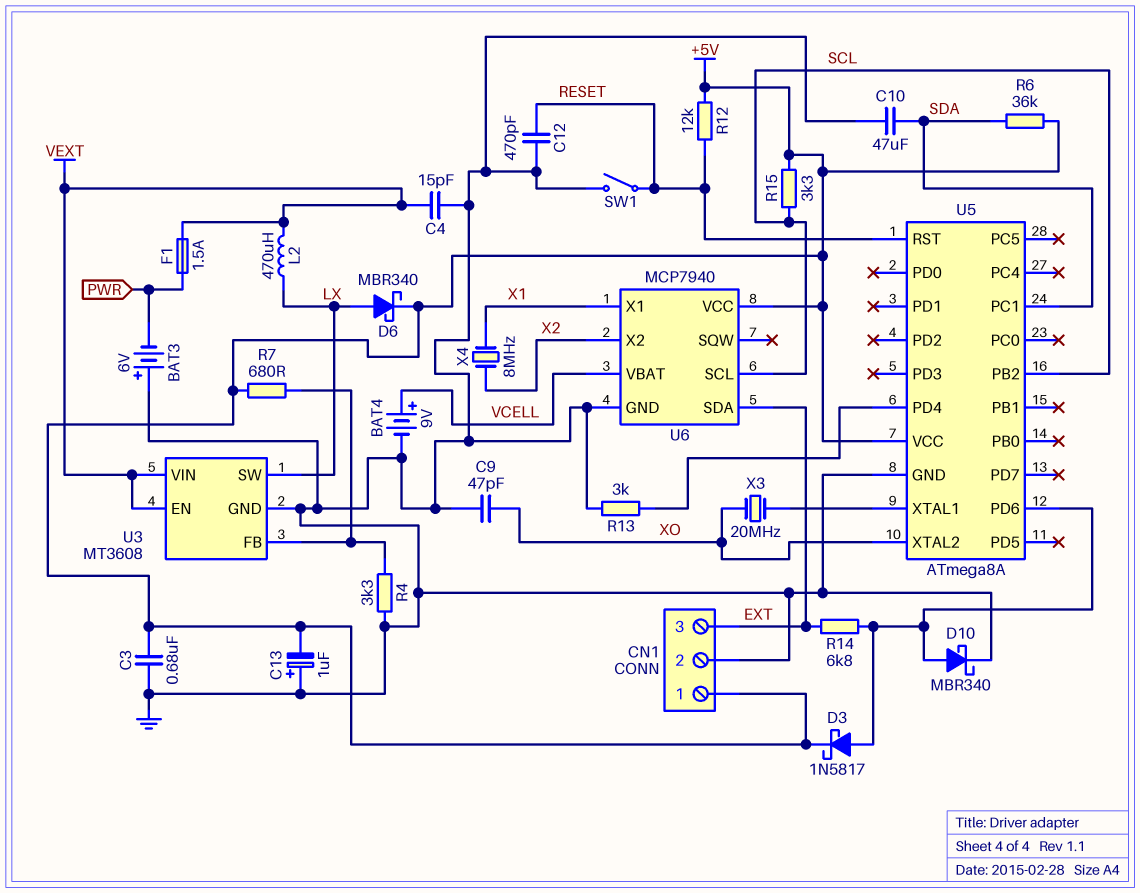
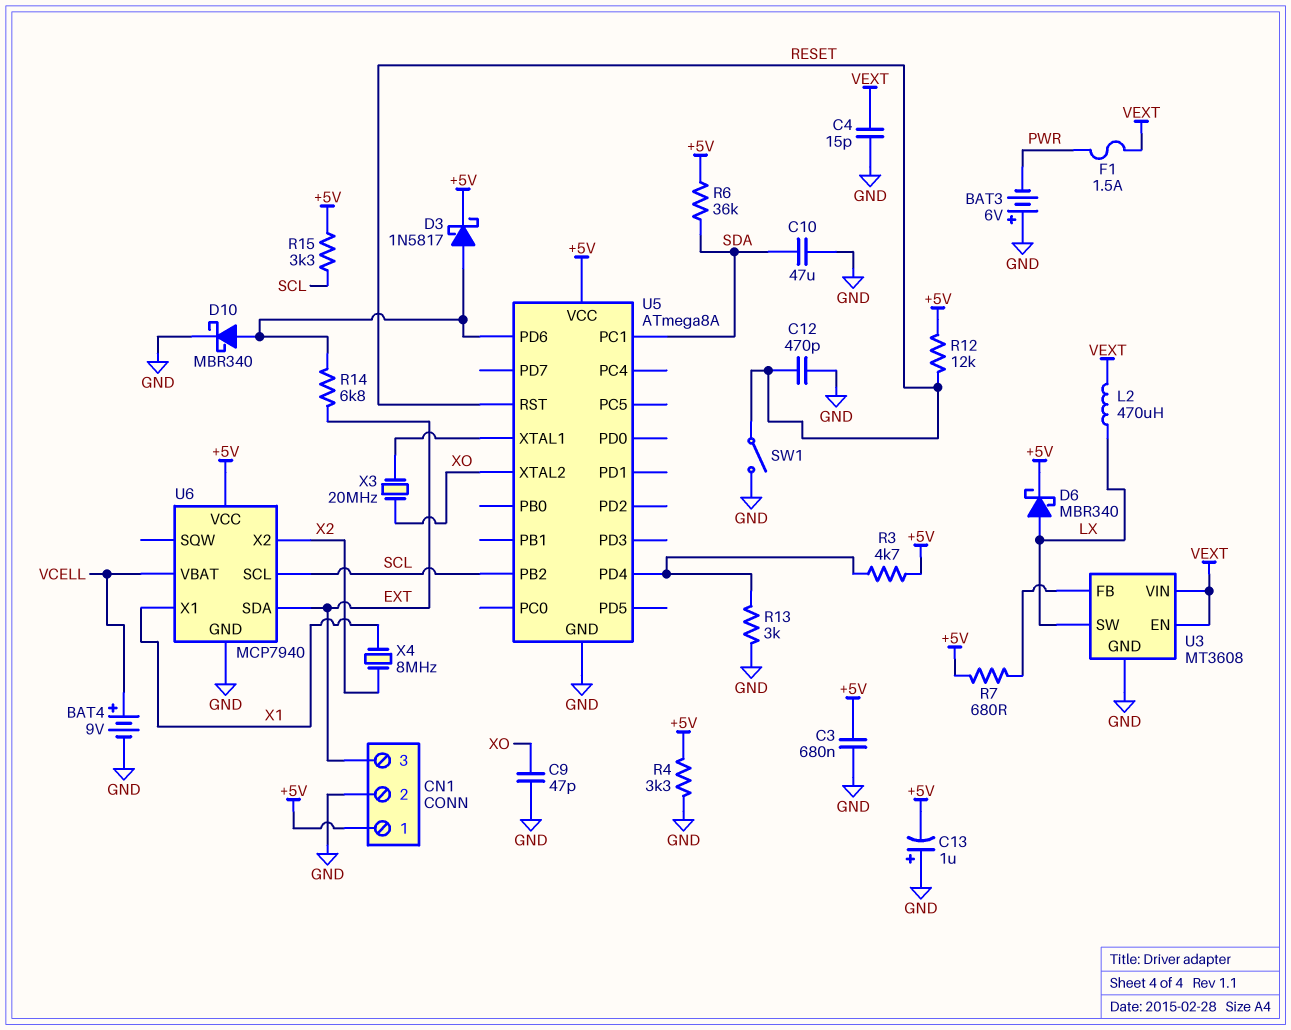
R3: none -> 4.7k (+5V, U5/PD4)
R4: 3.3k (GND, U3/FB) -> 3.3k (+5V, GND)

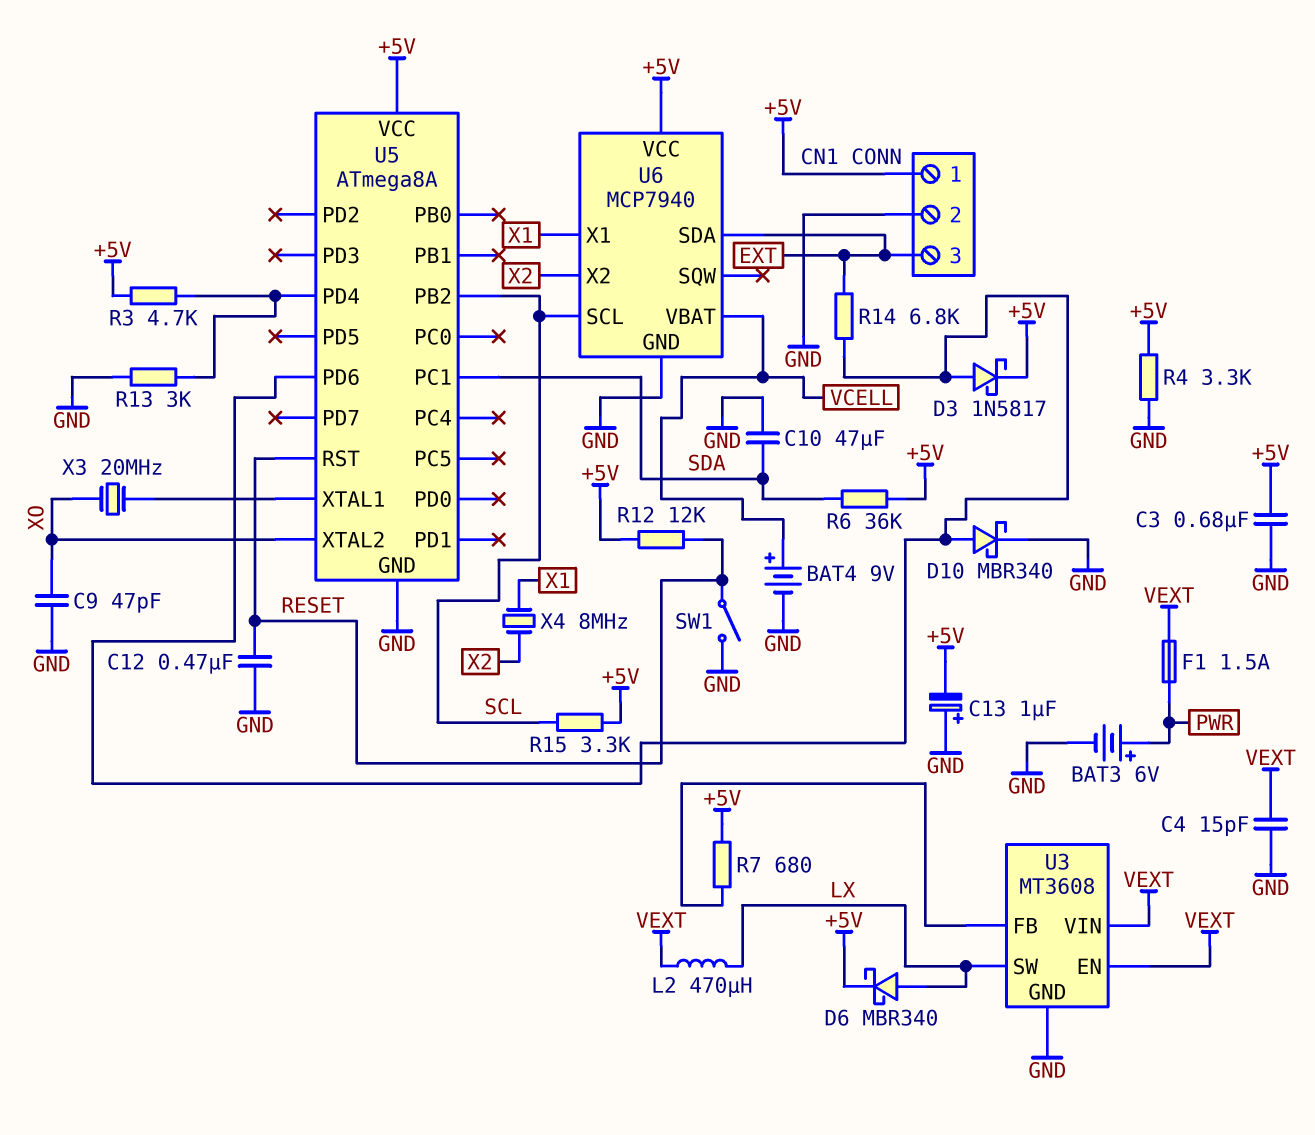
BAT3: 6V (plus GND, minus PWR) -> 6V (plus PWR, minus GND)
C12: 470pF (GND, RESET) -> 470nF (GND, RESET)

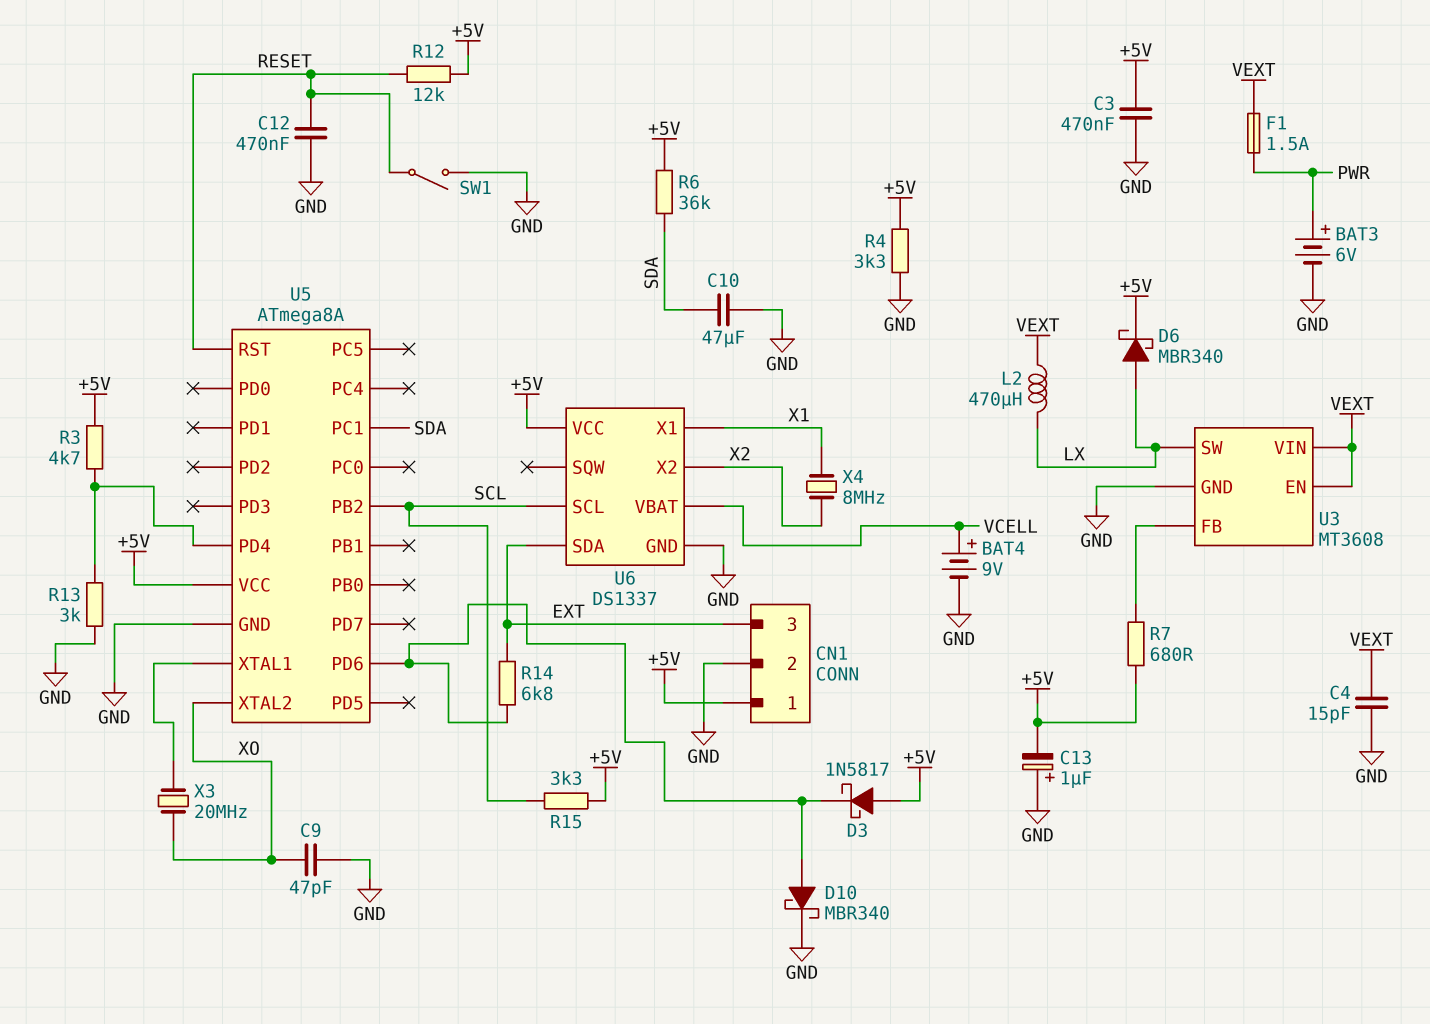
C3: 680nF (+5V, GND) -> 470nF (+5V, GND)
D3: schottky 1N5817 (A U5/PD6, K +5V) -> schottky 1N5817 (A +5V, K U5/PD6)
U6: MCP7940 -> DS1337

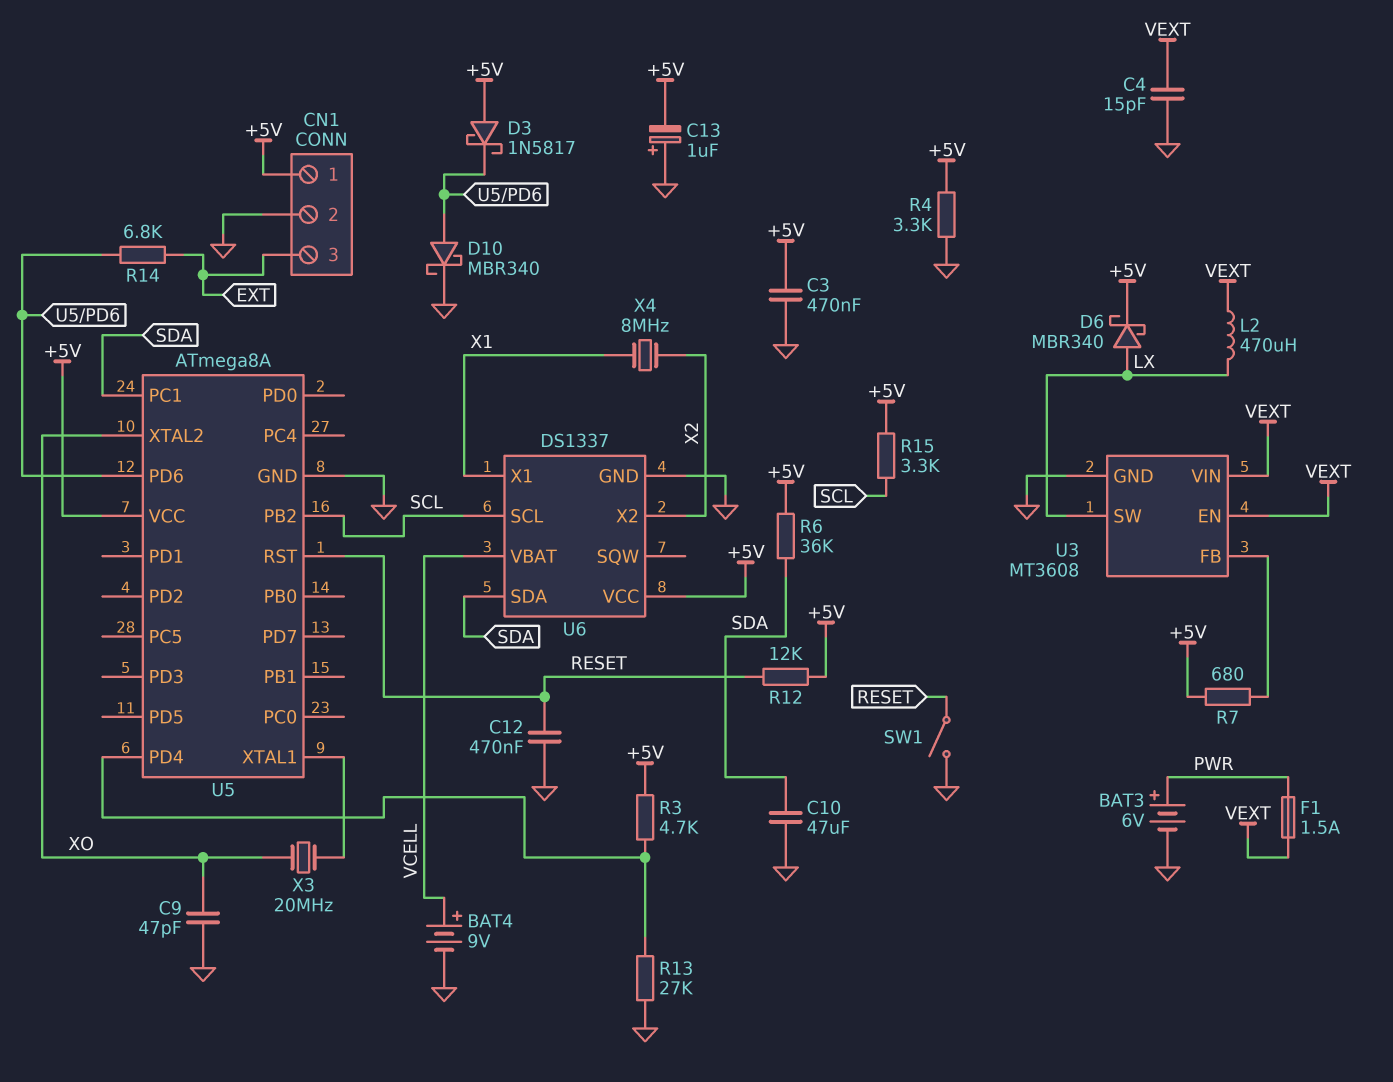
R13: 3k (GND, U5/PD4) -> 27k (GND, U5/PD4)
U6 pin SDA: EXT -> SDA

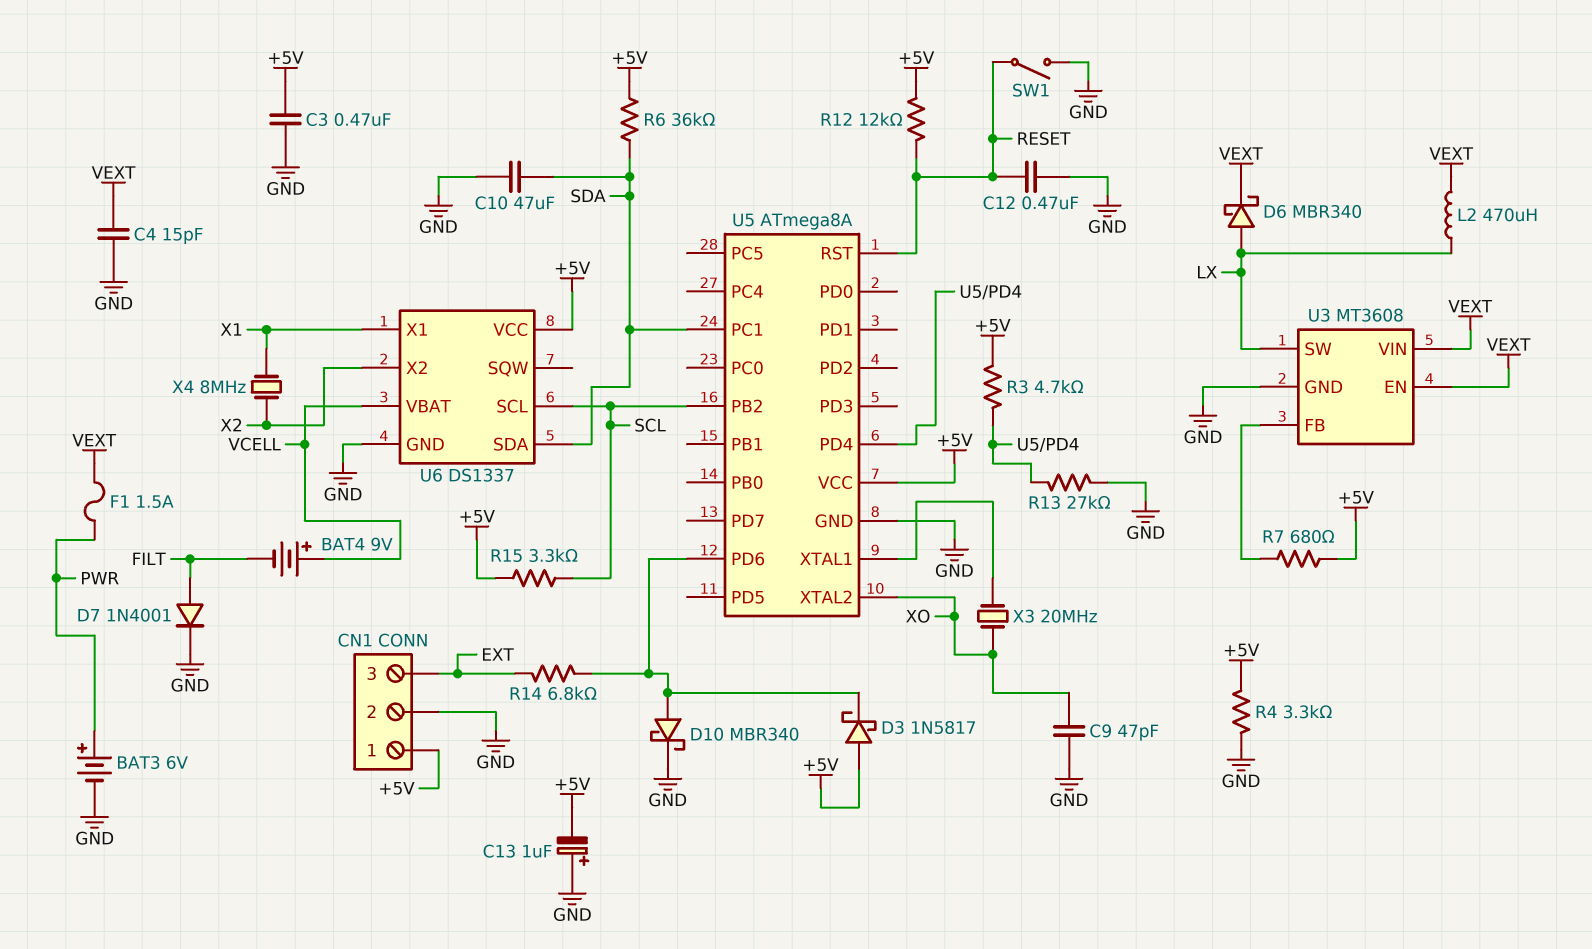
BAT4: 9V (plus VCELL, minus GND) -> 9V (plus VCELL, minus FILT)
D6: schottky MBR340 (A LX, K +5V) -> schottky MBR340 (A LX, K VEXT)
D7: none -> diode 1N4001 (A FILT, K GND)

